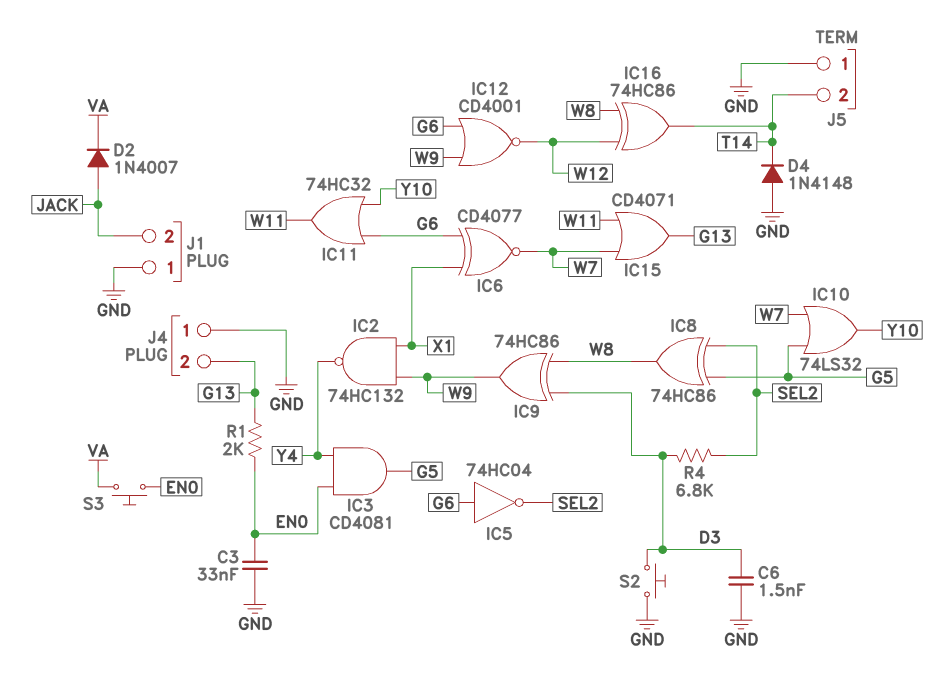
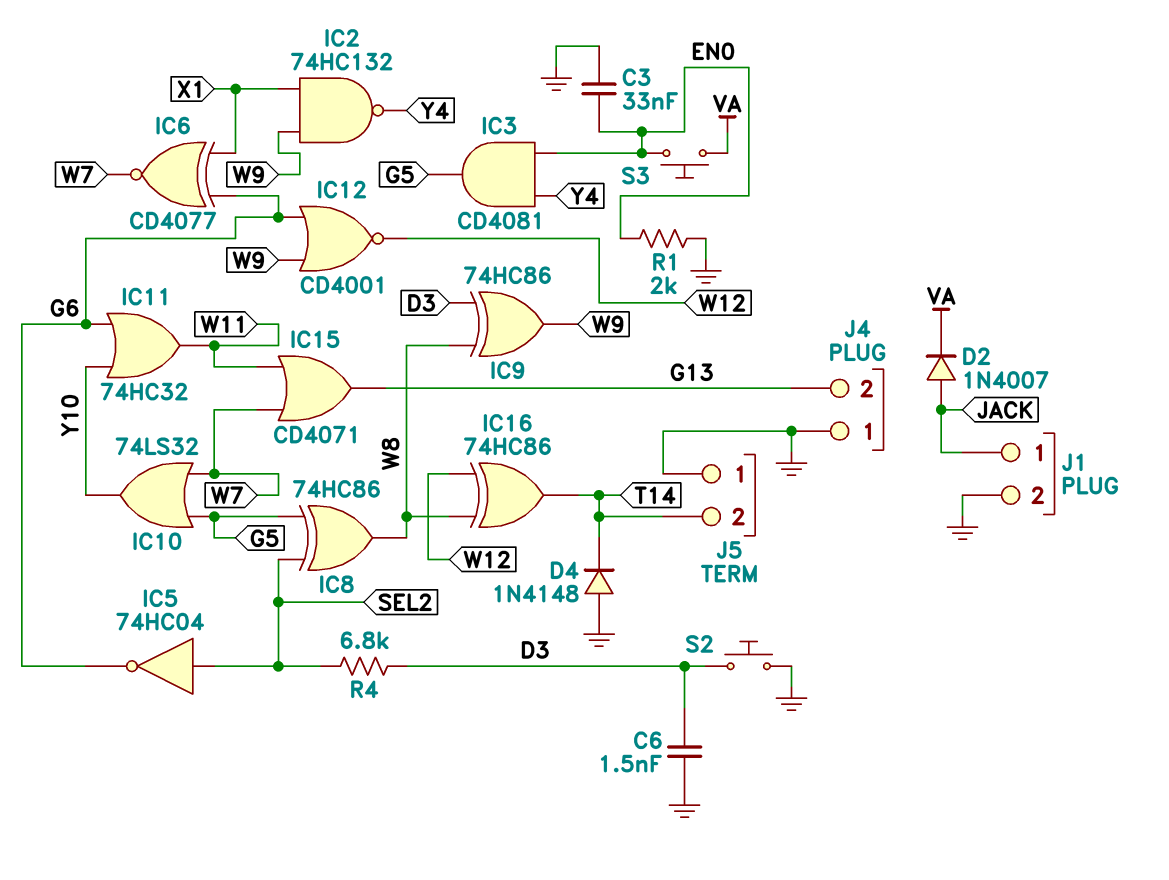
IC5: NOT 74HC04 (in G6, out SEL2) -> NOT 74HC04 (in SEL2, out G6)
J1 pin 1: GND -> JACK
J1 pin 2: JACK -> GND
R1: 2k (EN0, G13) -> 2k (EN0, GND)

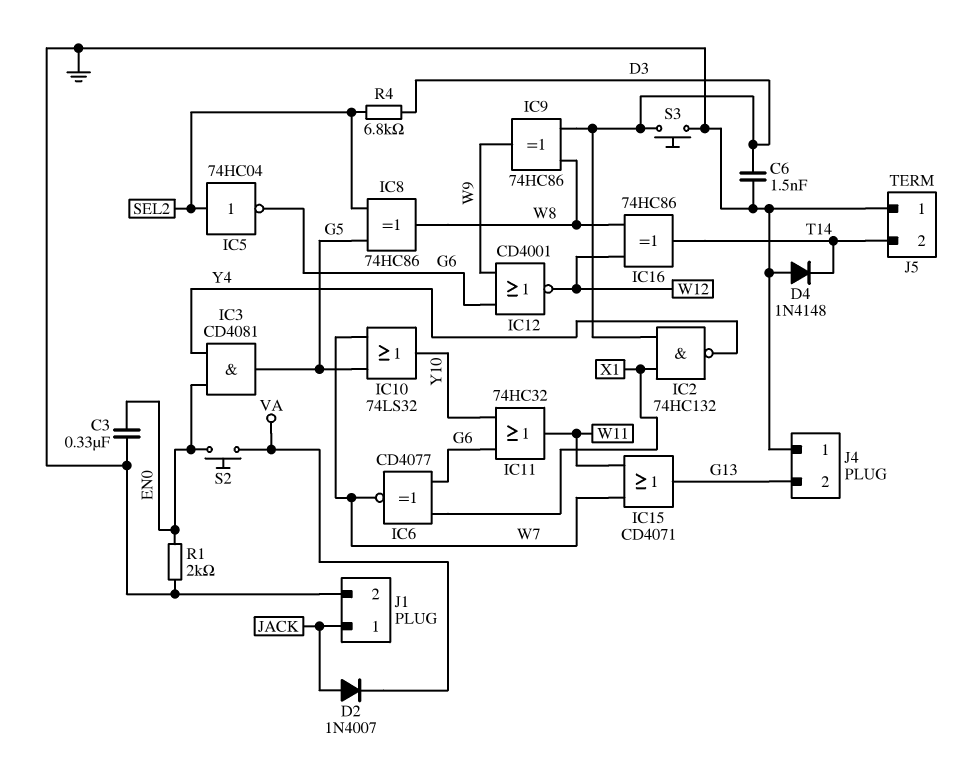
C3: 33nF (EN0, GND) -> 330nF (EN0, GND)
IC2: NAND 74HC132 (in W9, in X1, out Y4) -> NAND 74HC132 (in D3, in X1, out Y4)
S2: button (D3, GND) -> button (EN0, VA)
S3: button (EN0, VA) -> button (D3, GND)

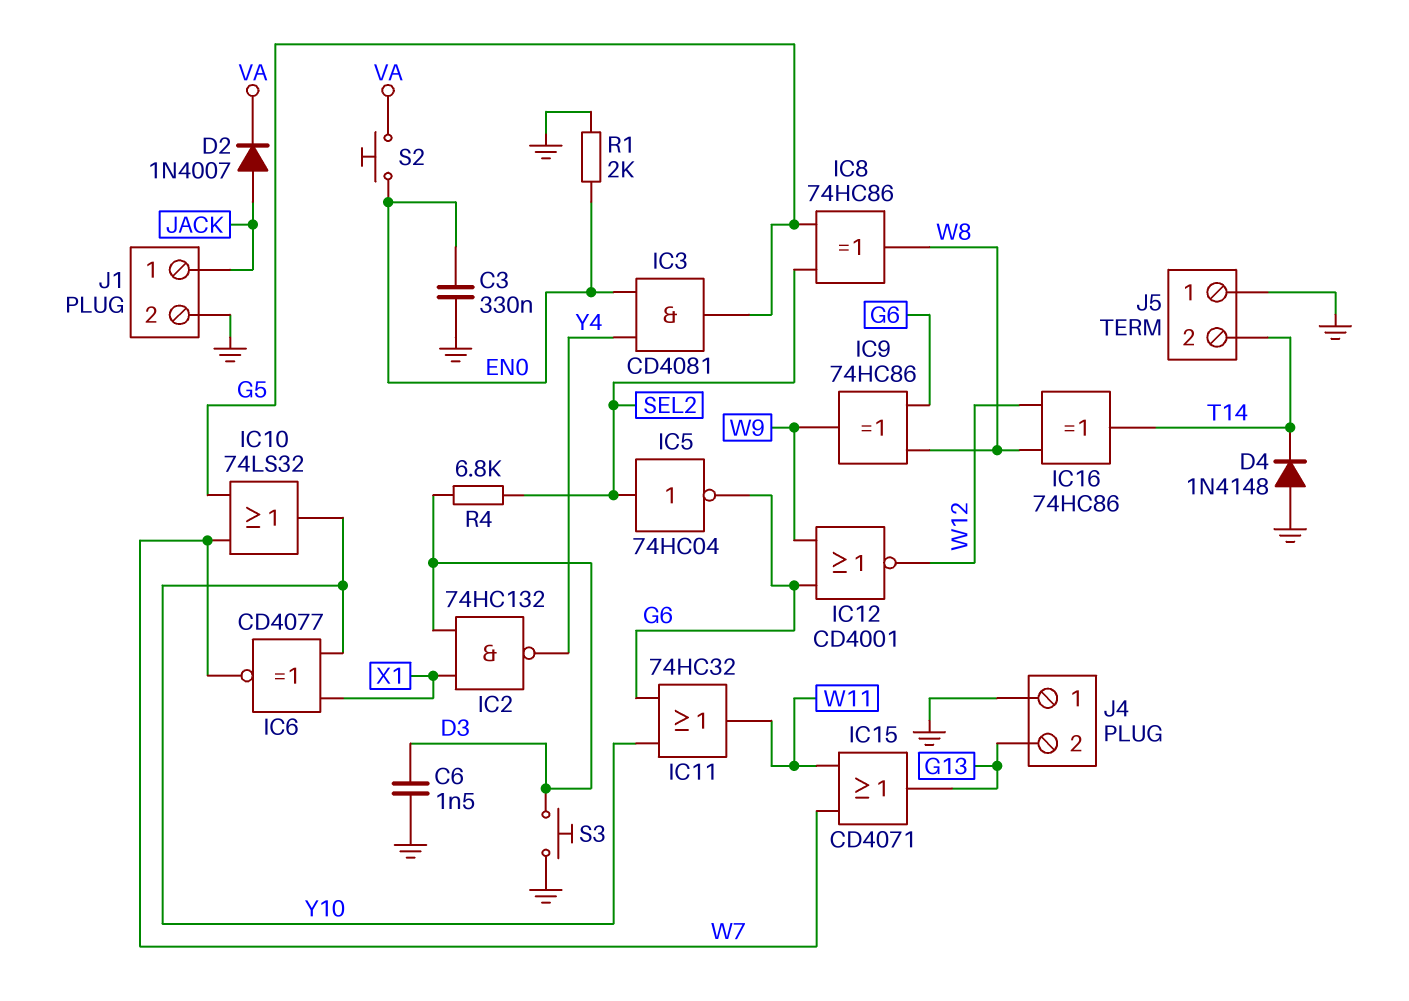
IC6: XNOR CD4077 (in G6, in X1, out W7) -> XNOR CD4077 (in X1, in Y10, out W7)
IC9: XOR 74HC86 (in D3, in W8, out W9) -> XOR 74HC86 (in G6, in W8, out W9)

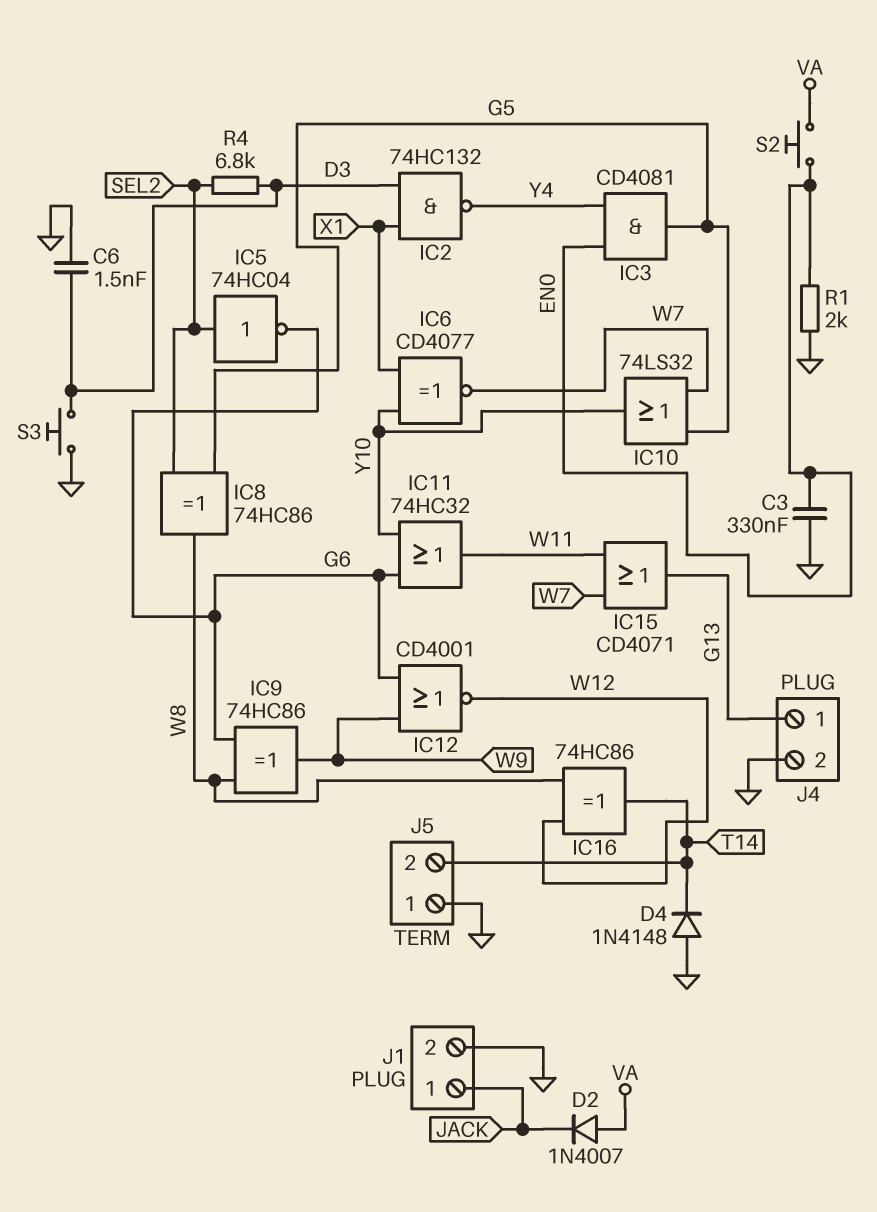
D2: diode 1N4007 (A JACK, K VA) -> diode 1N4007 (A VA, K JACK)
J4 pin 1: GND -> G13
J4 pin 2: G13 -> GND

